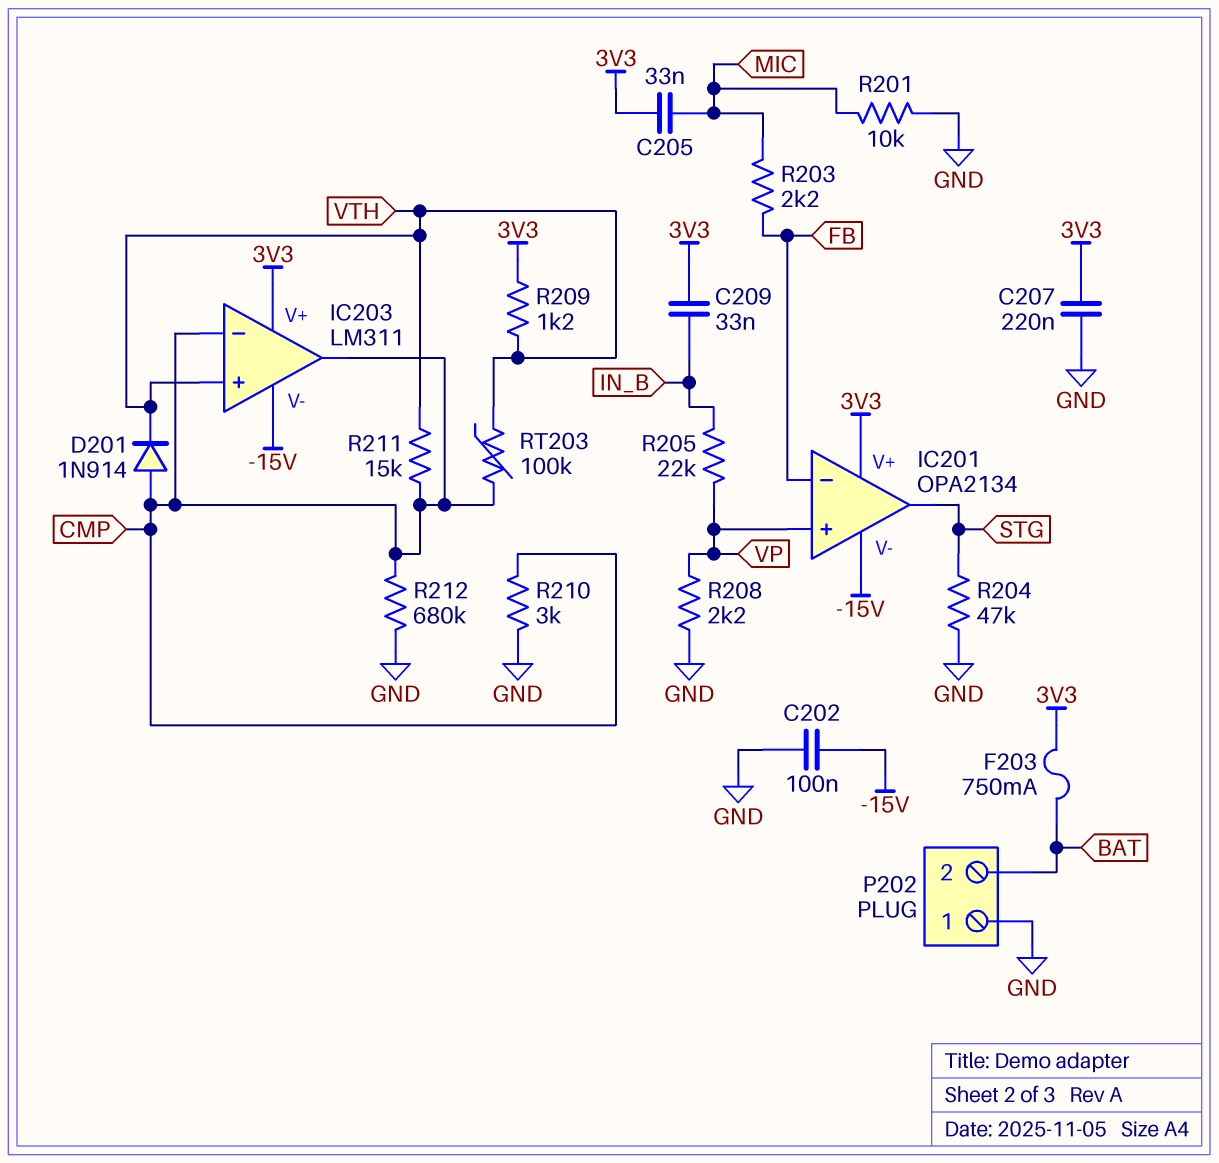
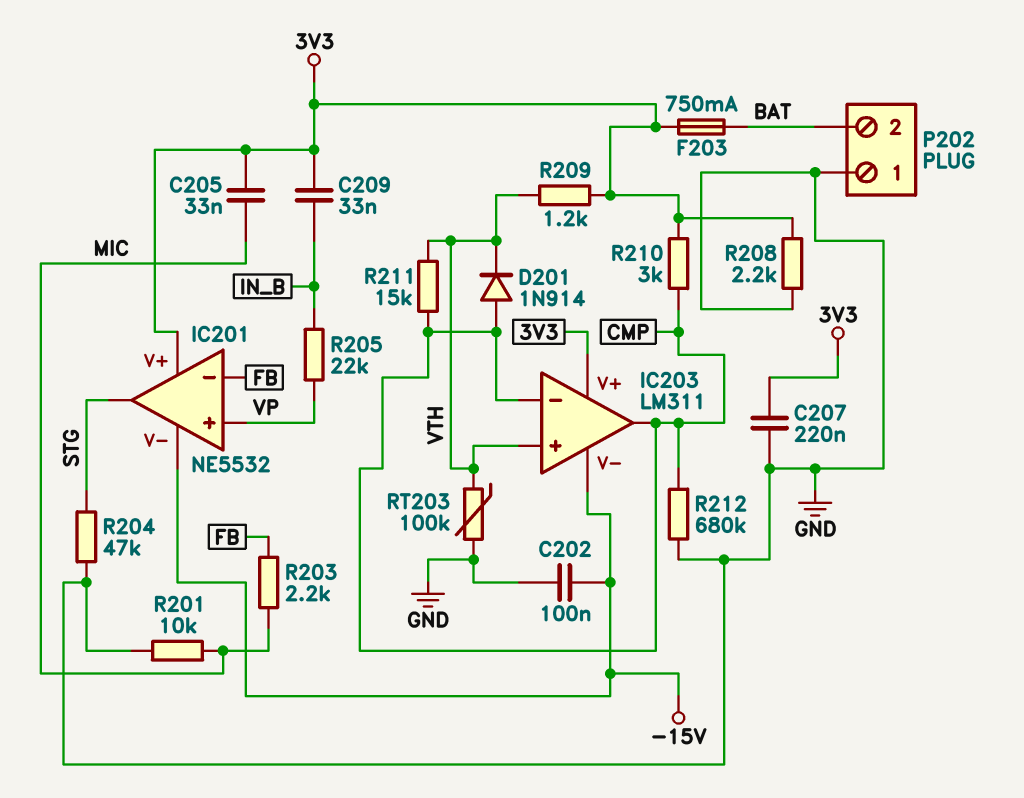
IC201: OPA2134 -> NE5532
R208: 2.2k (GND, VP) -> 2.2k (3V3, GND)
R210: 3k (CMP, GND) -> 3k (3V3, CMP)
RT203: 100k (CMP, VTH) -> 100k (GND, VTH)

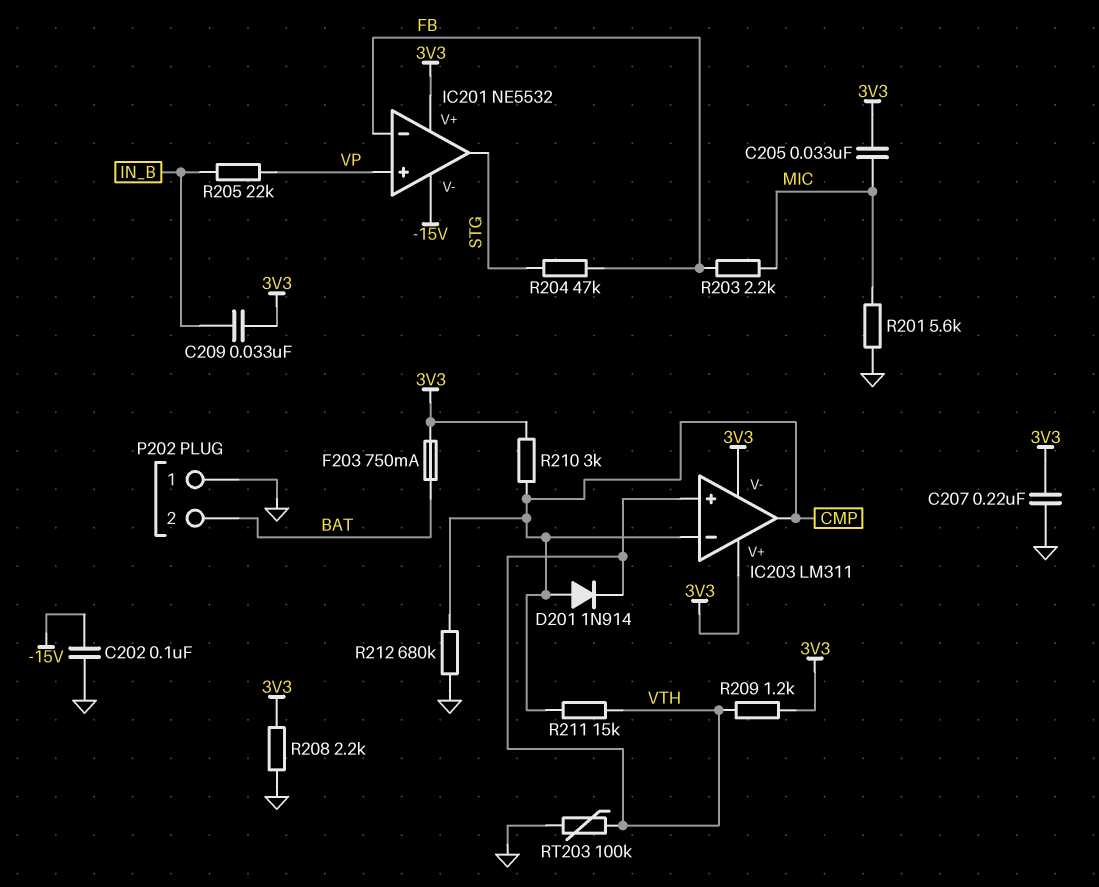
IC203 pin V-: -15V -> 3V3
R201: 10k (GND, MIC) -> 5.6k (GND, MIC)
R204: 47k (GND, STG) -> 47k (FB, STG)

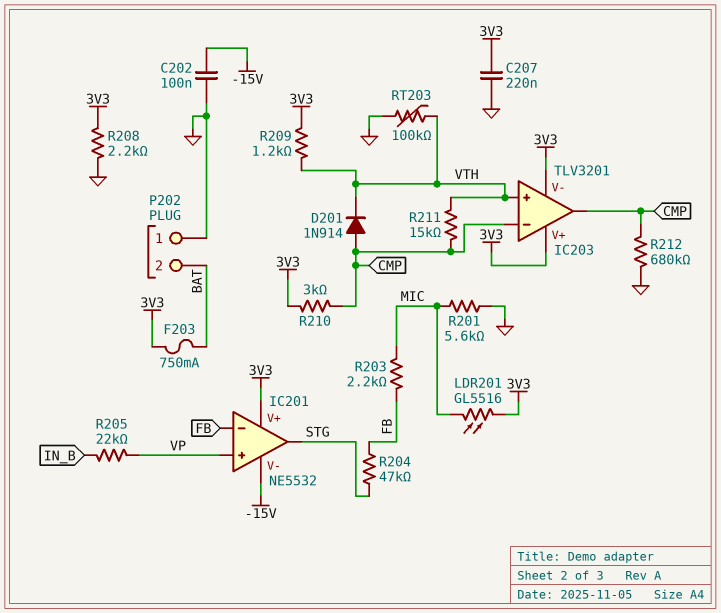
C205: 33nF (3V3, MIC) -> none
C209: 33nF (3V3, IN_B) -> none
IC203: LM311 -> TLV3201
LDR201: none -> GL5516 (3V3, MIC)

